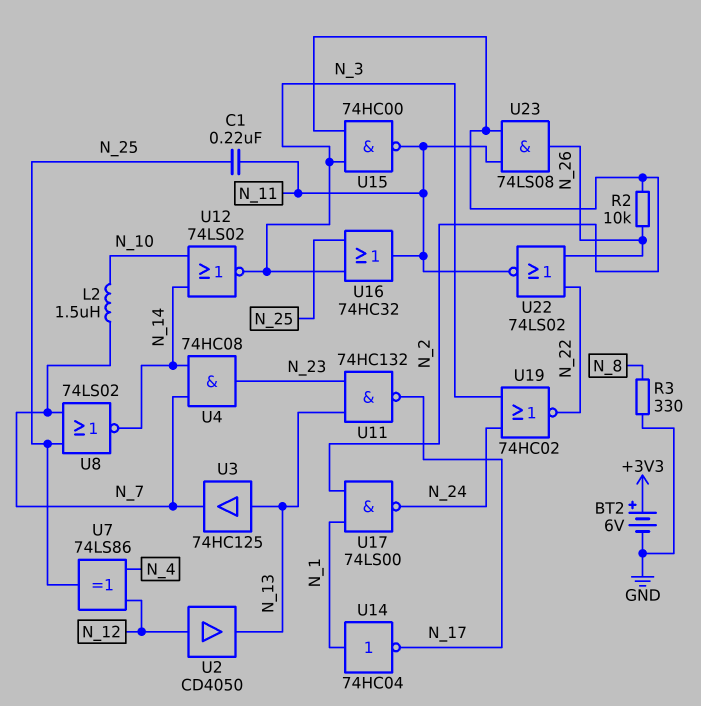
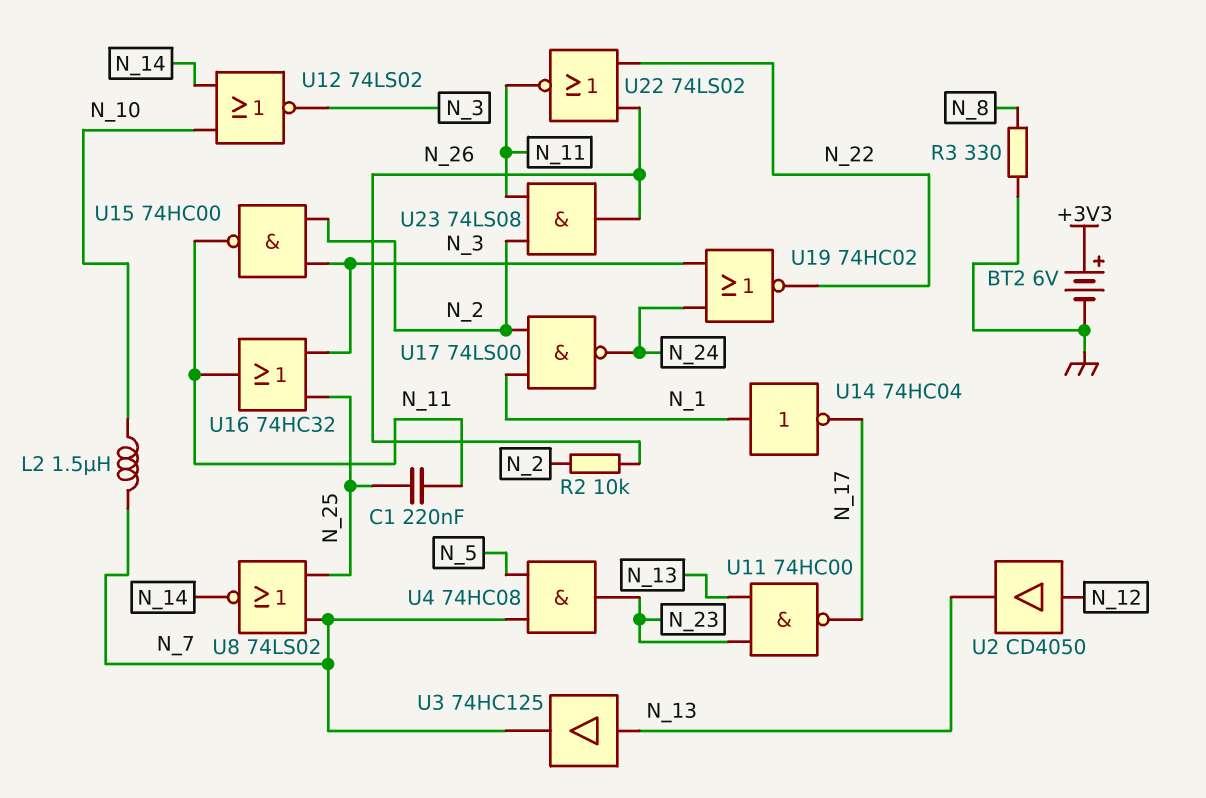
U4: AND 74HC08 (in N_7, in N_14, out N_23) -> AND 74HC08 (in N_5, in N_7, out N_23)
U7: XOR 74LS86 (in N_4, in N_12, out N_25) -> none
U11: NAND 74HC132 (in N_13, in N_23, out N_17) -> NAND 74HC00 (in N_13, in N_23, out N_17)

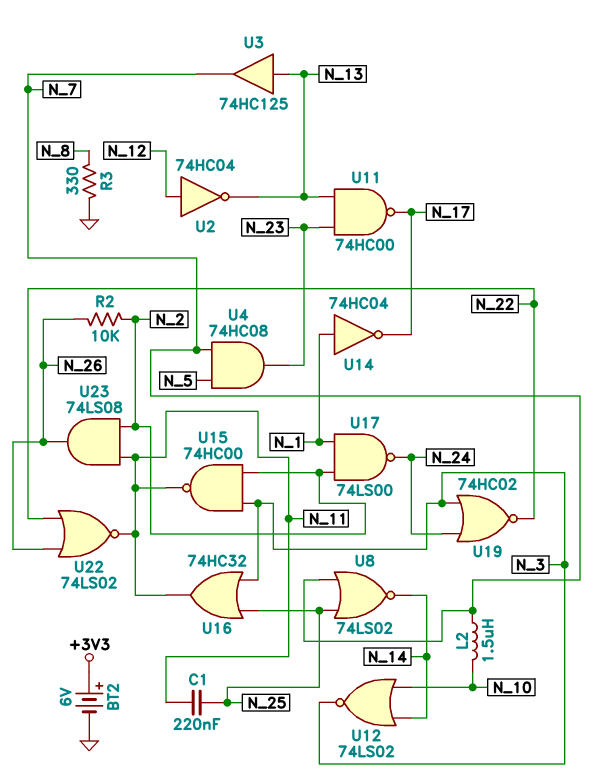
U2: buffer CD4050 (in N_12, out N_13) -> NOT 74HC04 (in N_12, out N_13)

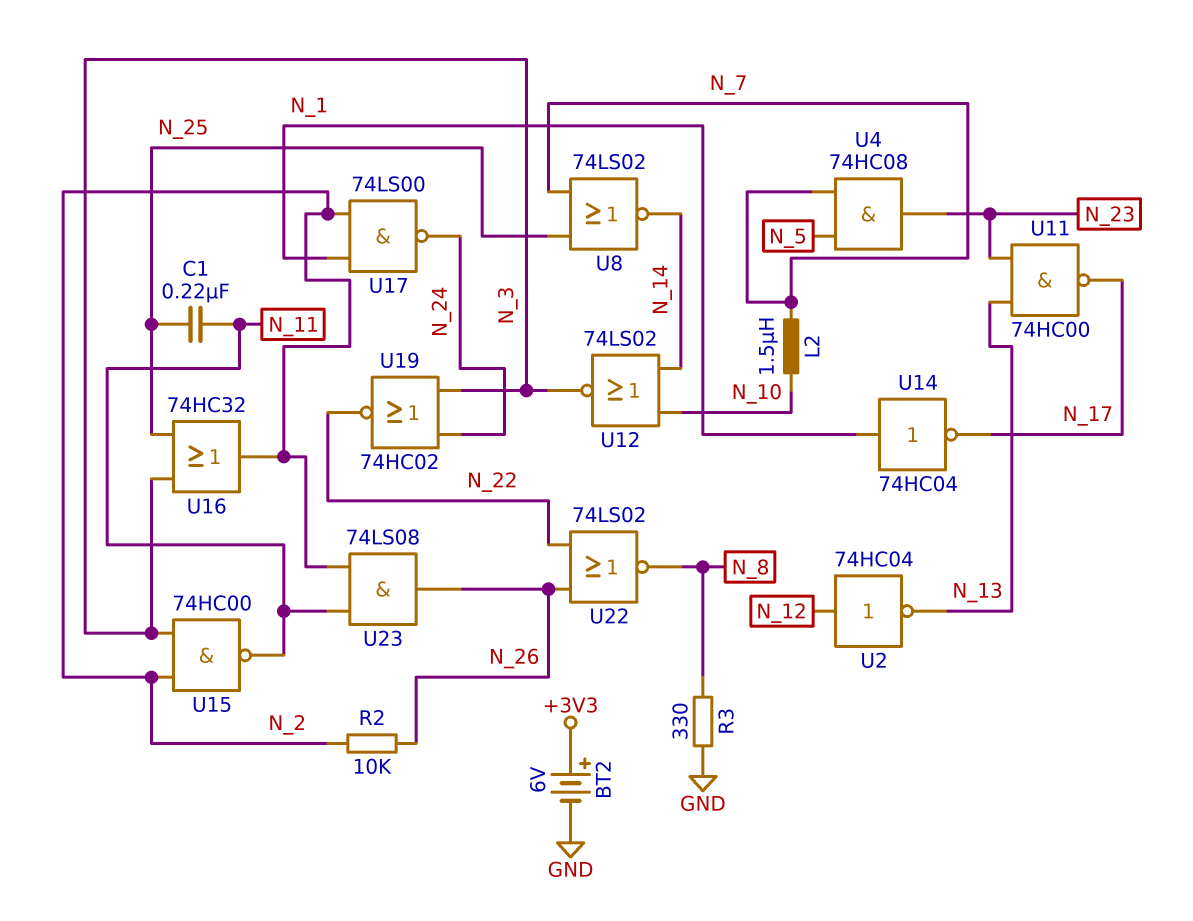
U3: buffer 74HC125 (in N_13, out N_7) -> none
U16: OR 74HC32 (in N_3, in N_25, out N_11) -> OR 74HC32 (in N_3, in N_25, out N_2)
U22: NOR 74LS02 (in N_22, in N_26, out N_11) -> NOR 74LS02 (in N_22, in N_26, out N_8)

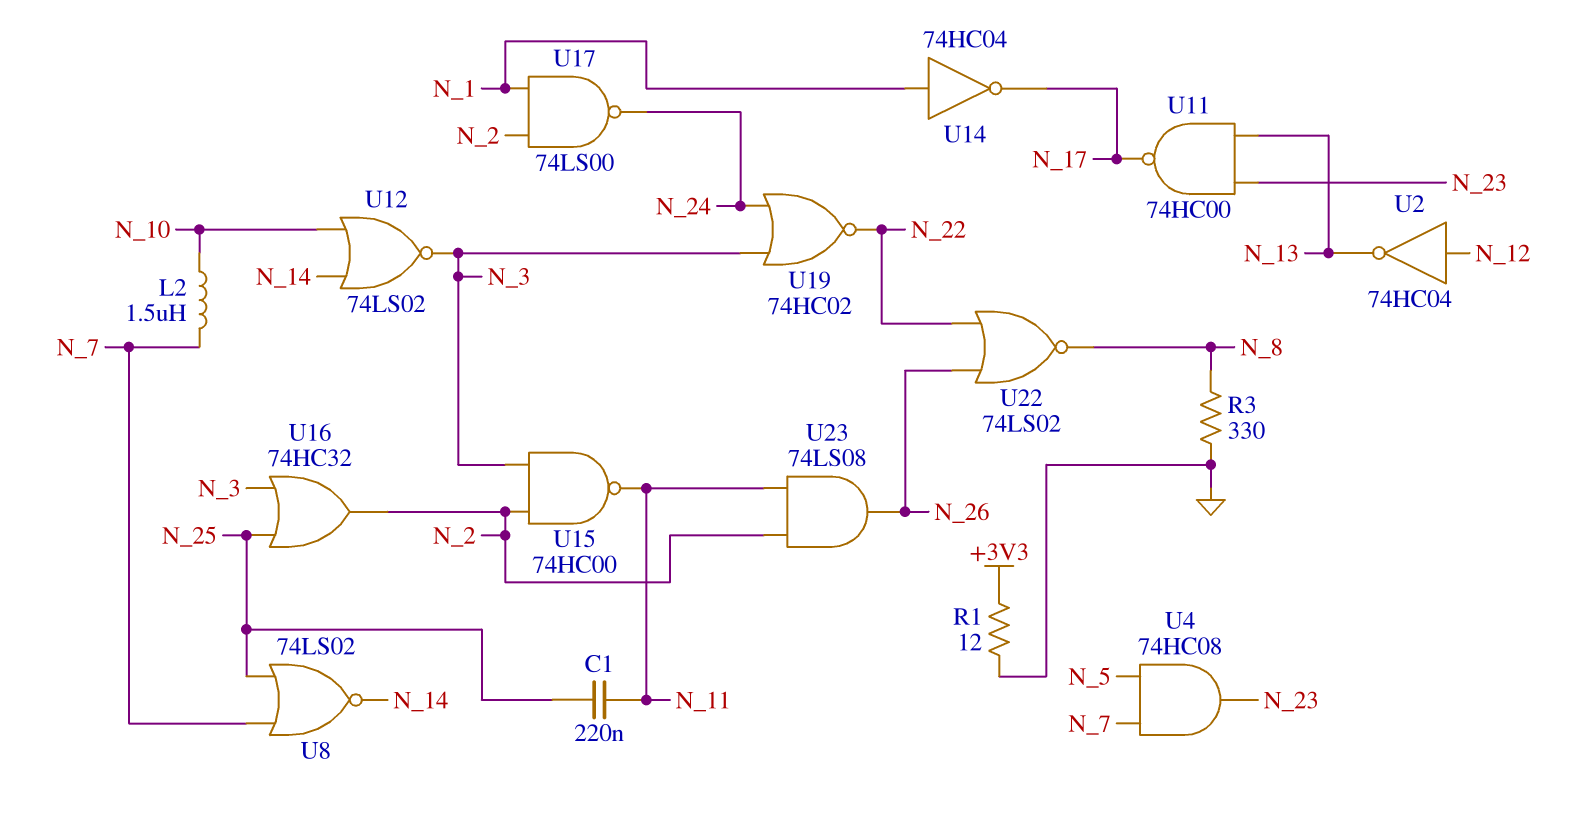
BT2: 6V (plus +3V3, minus GND) -> none
R1: none -> 12 (+3V3, GND)
R2: 10k (N_2, N_26) -> none

